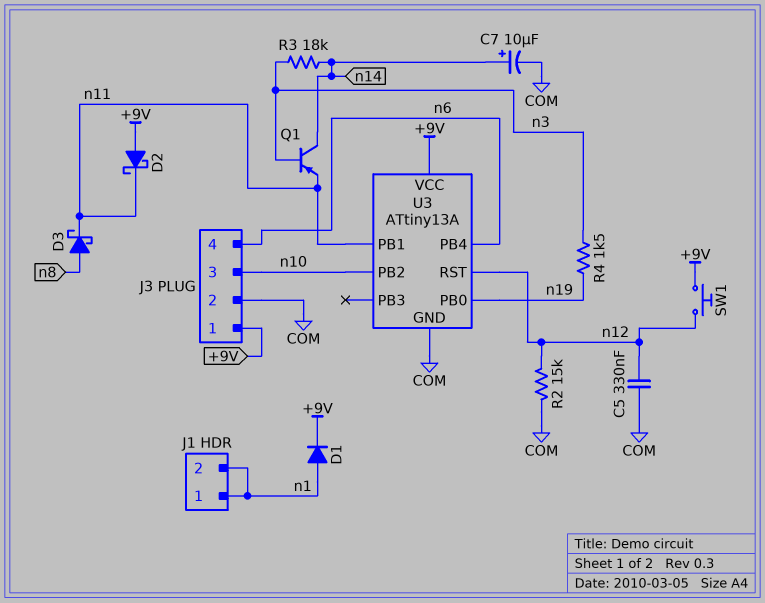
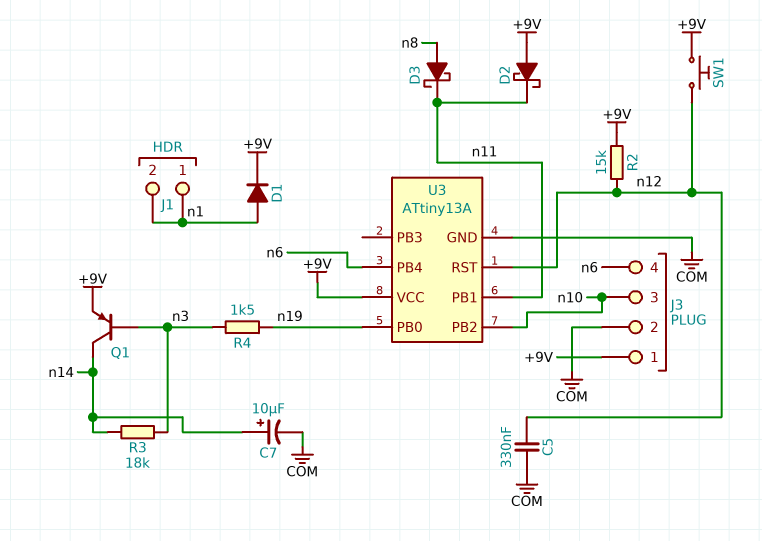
Q1: PNP (B n3, C n14, E n11) -> PNP (B n3, C n14, E +9V)
R2: 15k (COM, n12) -> 15k (+9V, n12)

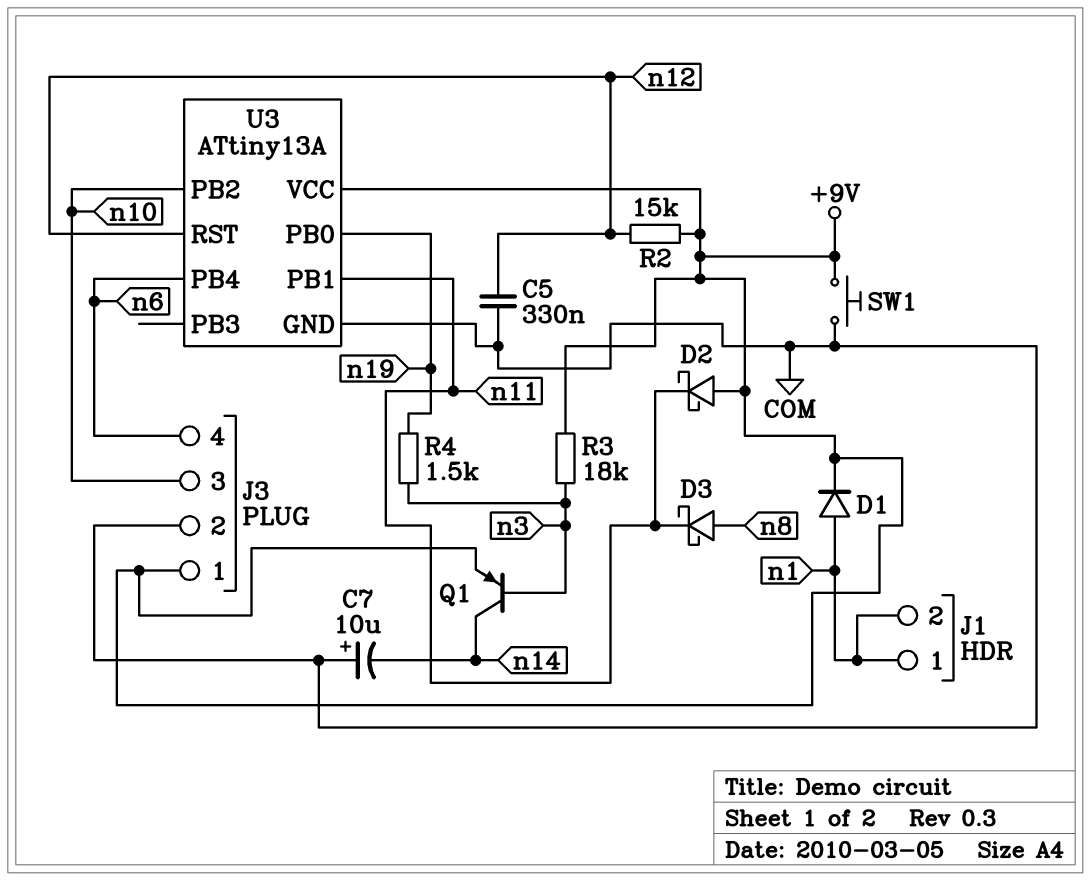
C7: 10uF (plus n14, minus COM) -> 10uF (plus COM, minus n14)
R3: 18k (n3, n14) -> 18k (+9V, n3)
SW1: button (+9V, n12) -> button (+9V, COM)

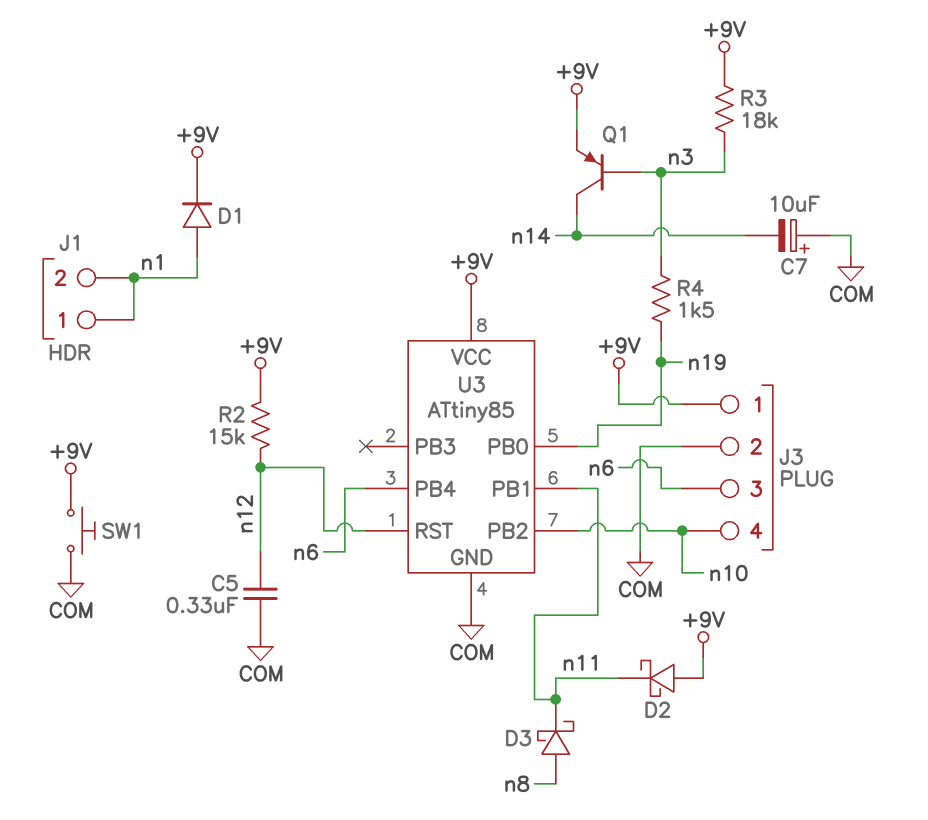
J3 pin 3: n10 -> n6
J3 pin 4: n6 -> n10
U3: ATtiny13A -> ATtiny85

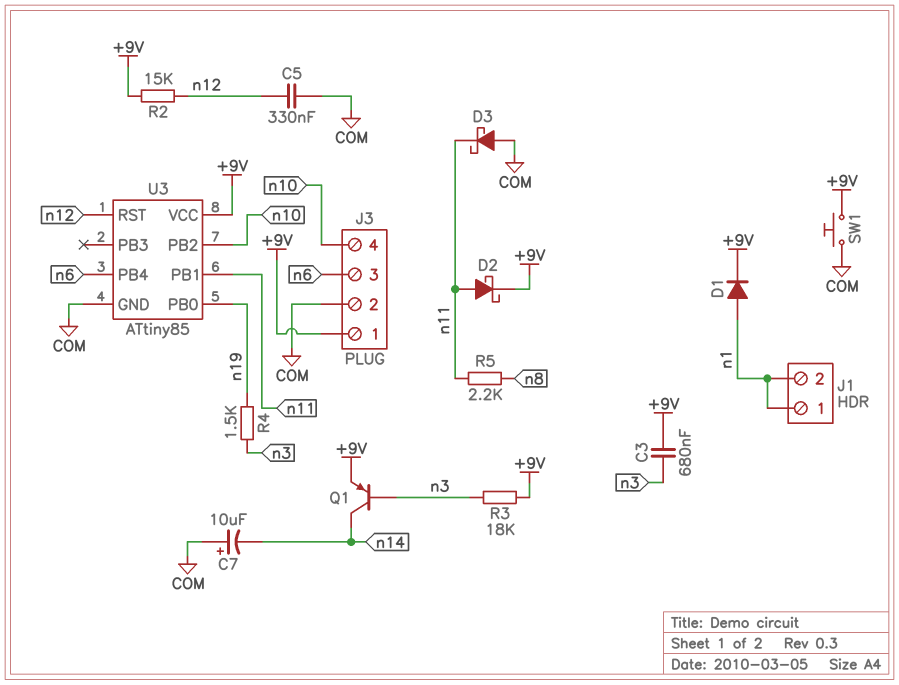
C3: none -> 680nF (+9V, n3)
D2: schottky (A +9V, K n11) -> schottky (A n11, K +9V)
D3: schottky (A n8, K n11) -> schottky (A COM, K n11)
R5: none -> 2.2k (n8, n11)

